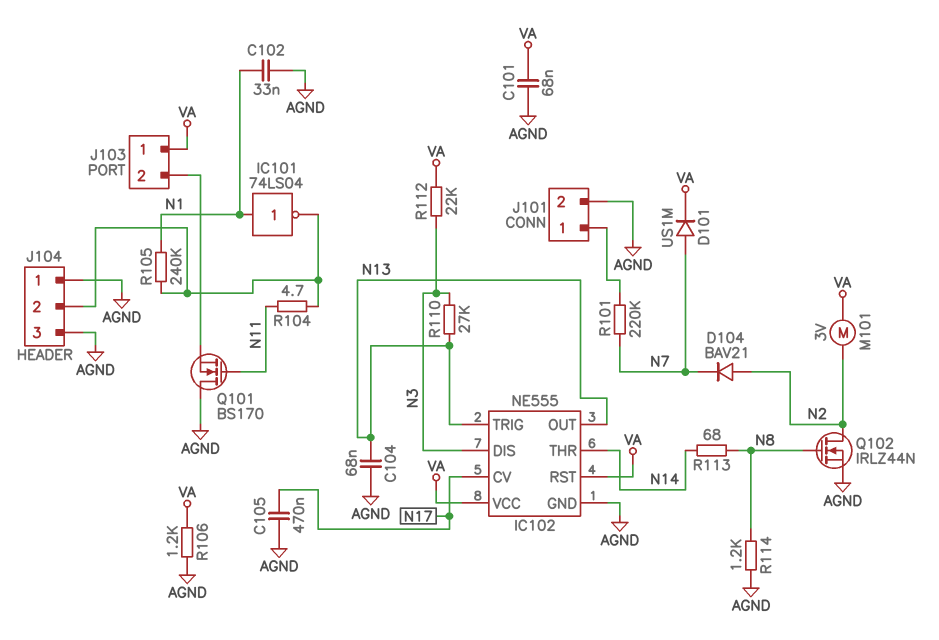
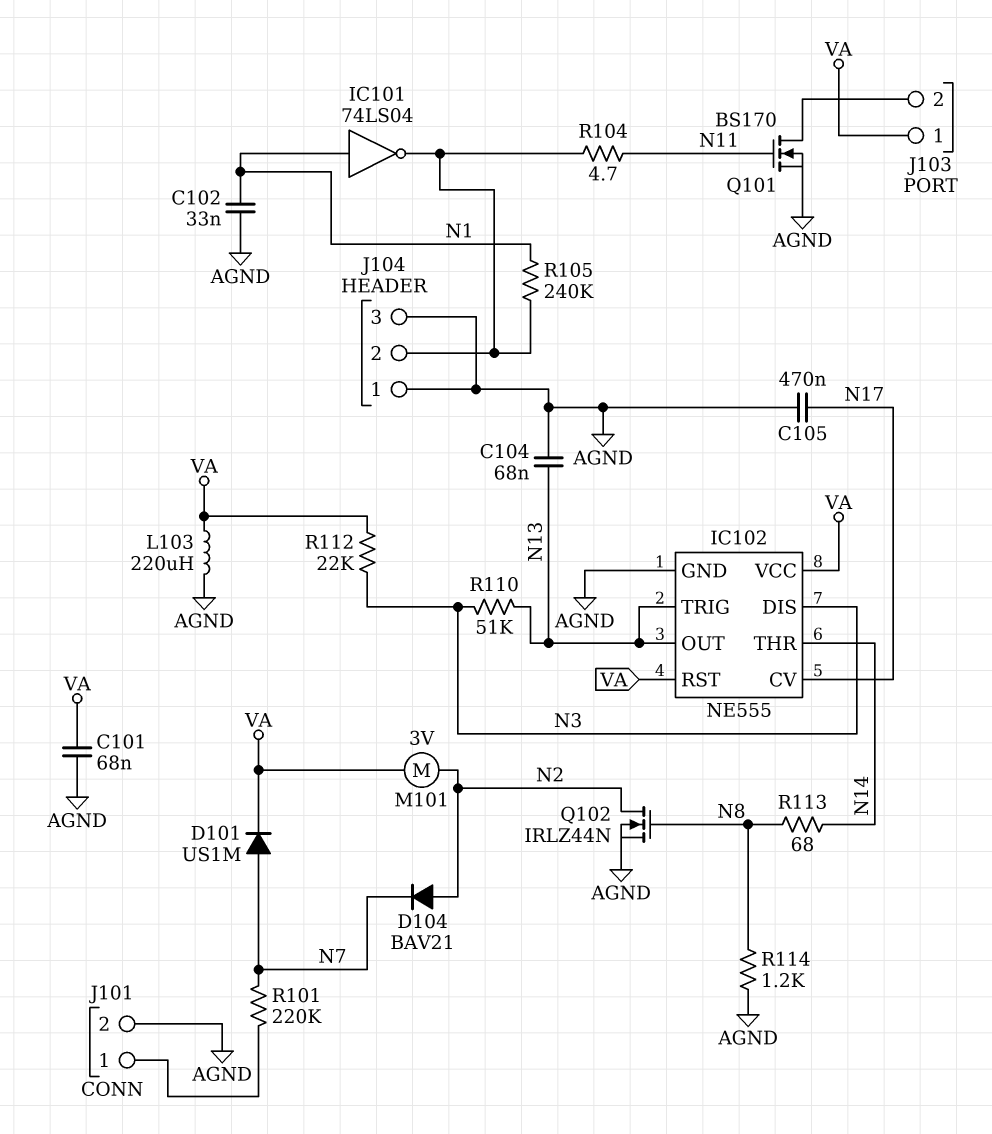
L103: none -> 220uH (AGND, VA)
Q101: NMOS BS170 (G N11, D AGND, S J103/2) -> NMOS BS170 (G N11, D J103/2, S AGND)
R106: 1.2k (AGND, VA) -> none
R110: 27k (N3, N13) -> 51k (N3, N13)

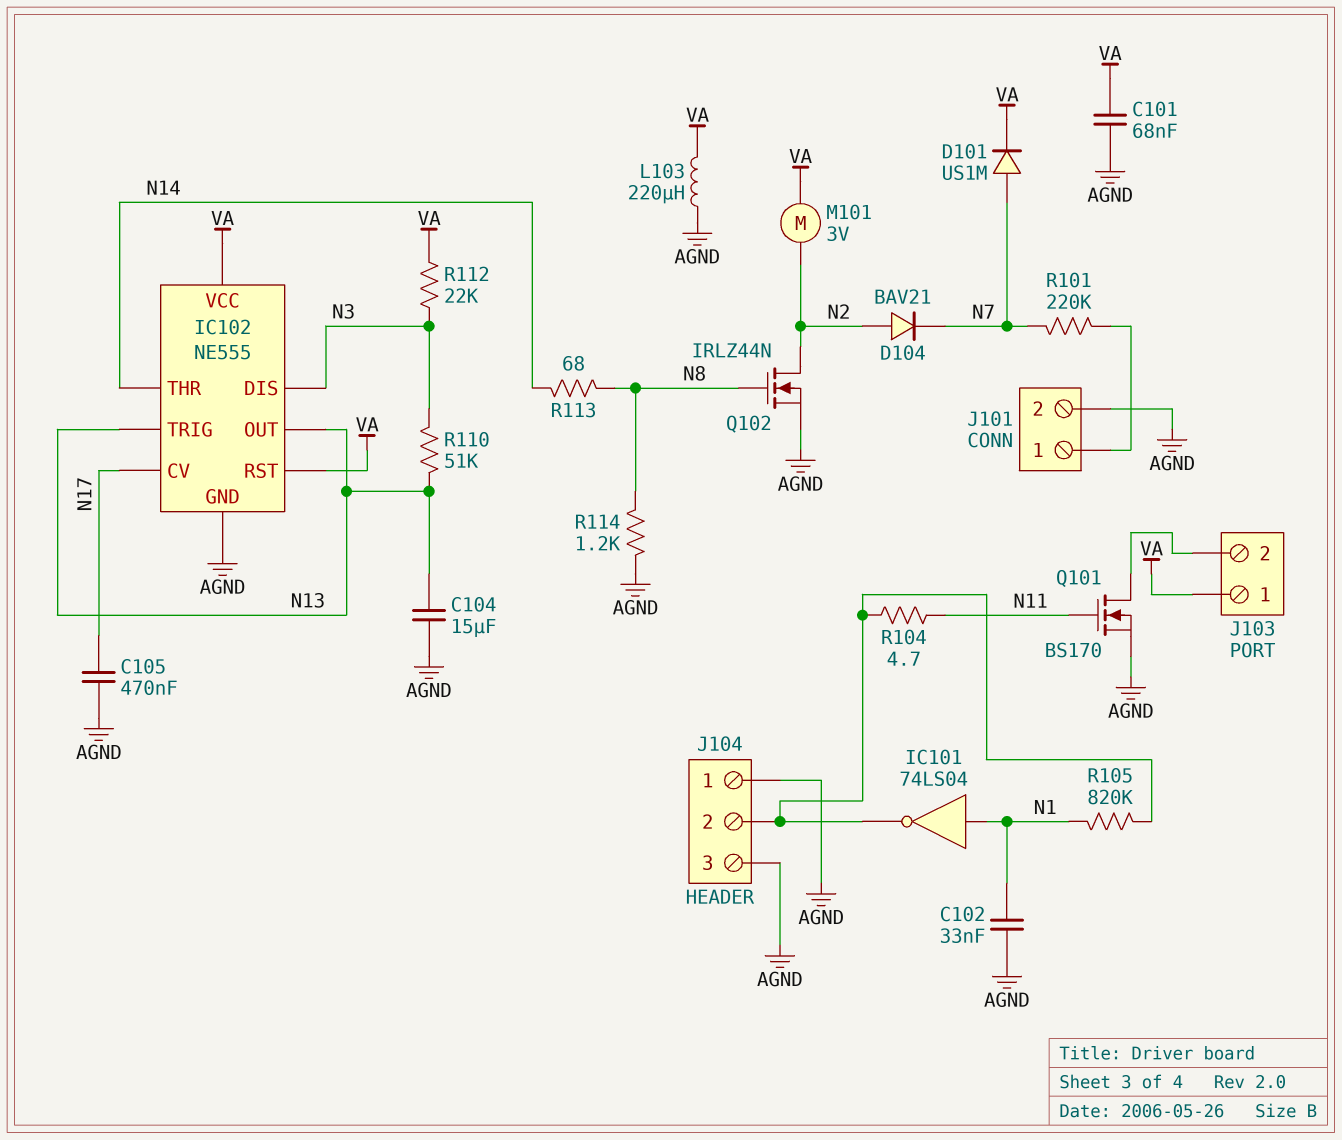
C104: 68nF (AGND, N13) -> 15uF (AGND, N13)
R105: 240k (J104/2, N1) -> 820k (J104/2, N1)

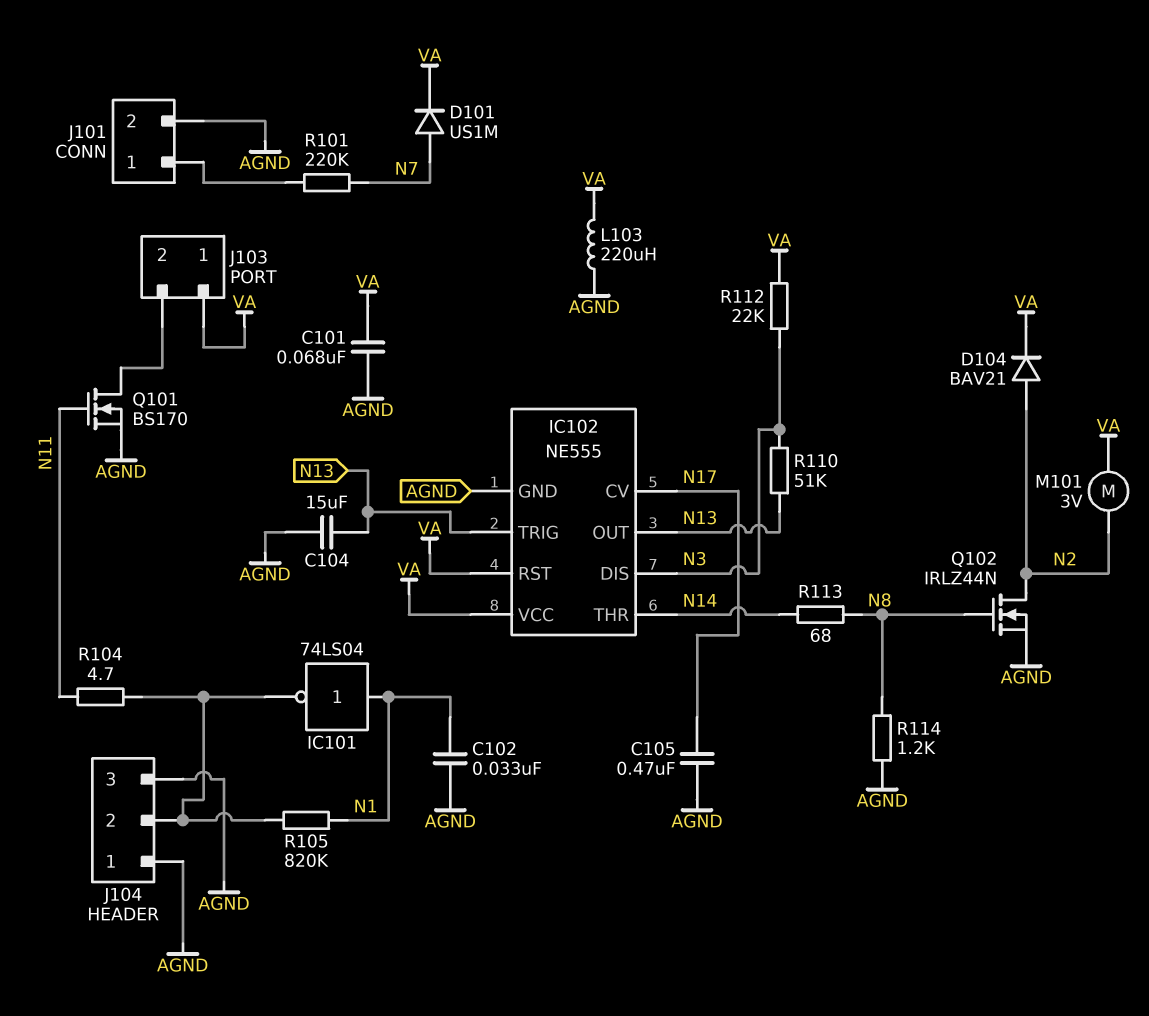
D104: diode BAV21 (A N2, K N7) -> diode BAV21 (A N2, K VA)

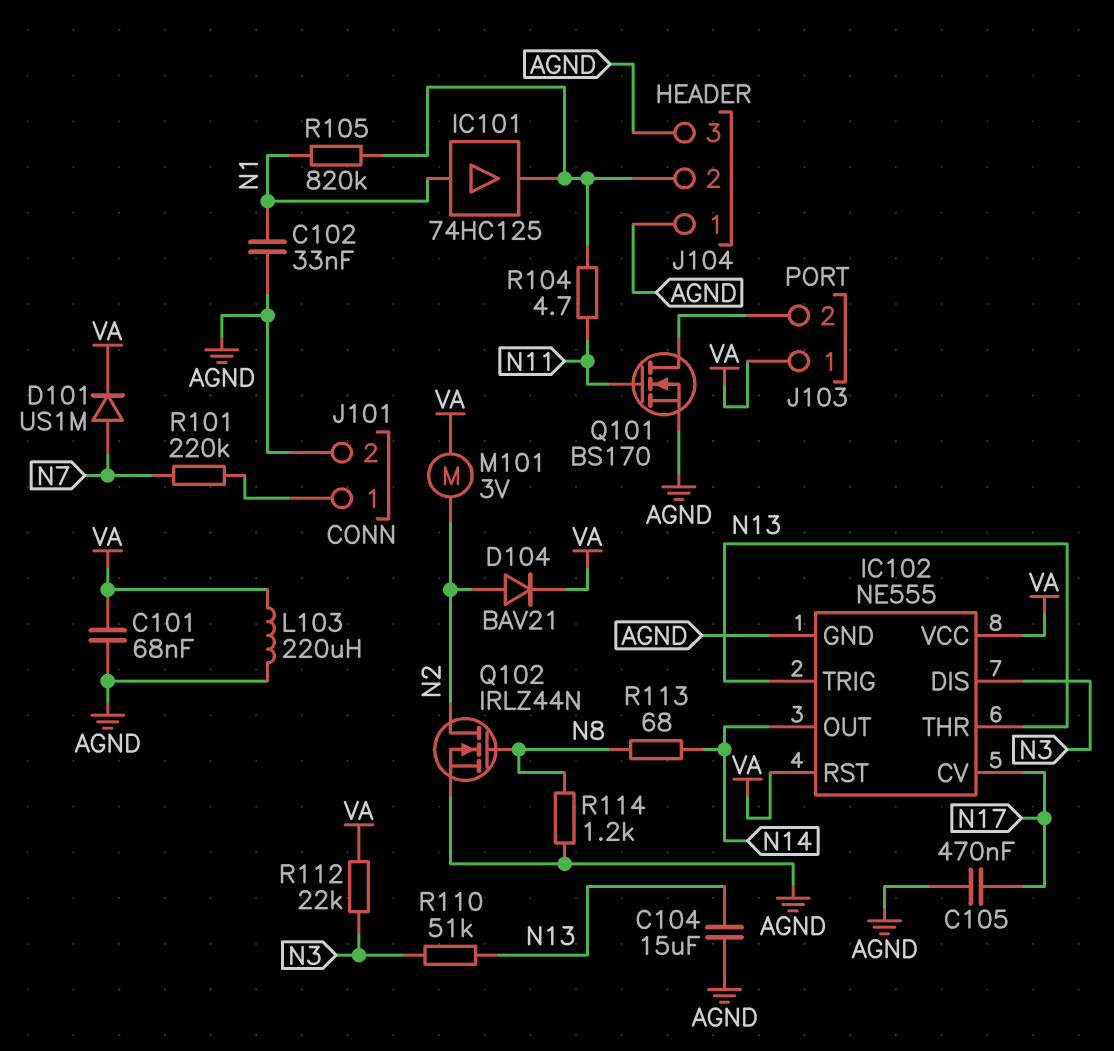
IC101: NOT 74LS04 (in N1, out J104/2) -> buffer 74HC125 (in N1, out J104/2)
IC102 pin OUT: N13 -> N14
IC102 pin THR: N14 -> N13

